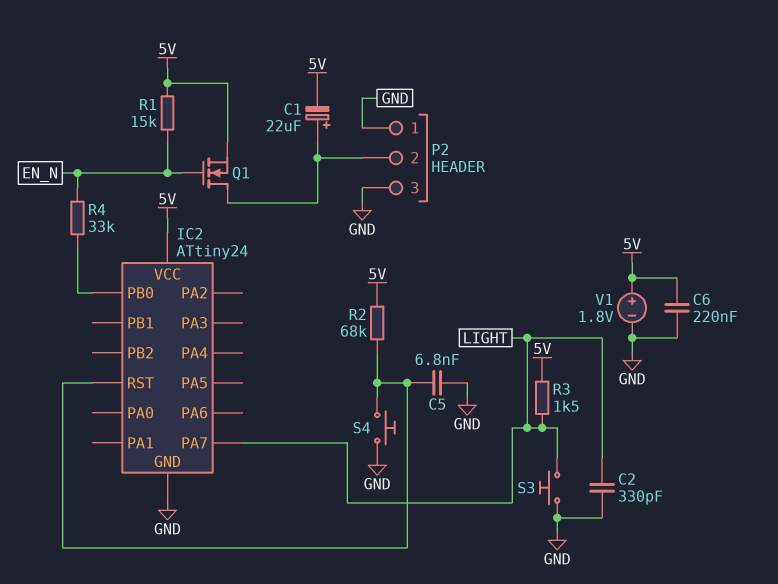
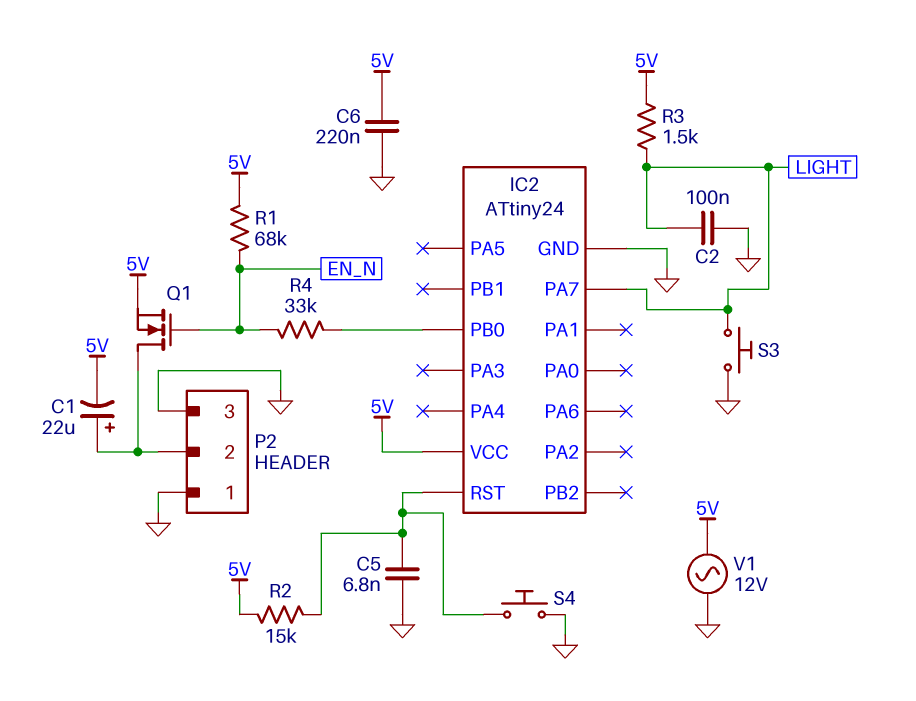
C2: 330pF (GND, LIGHT) -> 100nF (GND, LIGHT)
R1: 15k (5V, EN_N) -> 68k (5V, EN_N)
R2: 68k (5V, IC2/RST) -> 15k (5V, IC2/RST)
V1: 1.8V (plus 5V, minus GND) -> AC 12V (5V, GND)

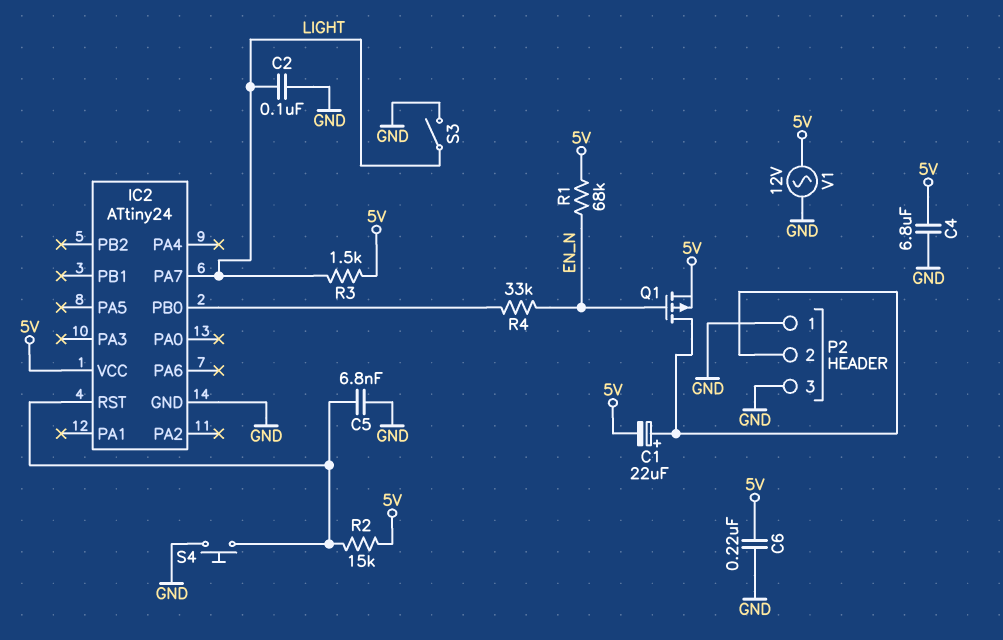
C4: none -> 6.8uF (5V, GND)
Q1: NMOS (G EN_N, D P2/2, S 5V) -> PMOS (G EN_N, D P2/2, S 5V)
S3: button (GND, LIGHT) -> switch (GND, LIGHT)

